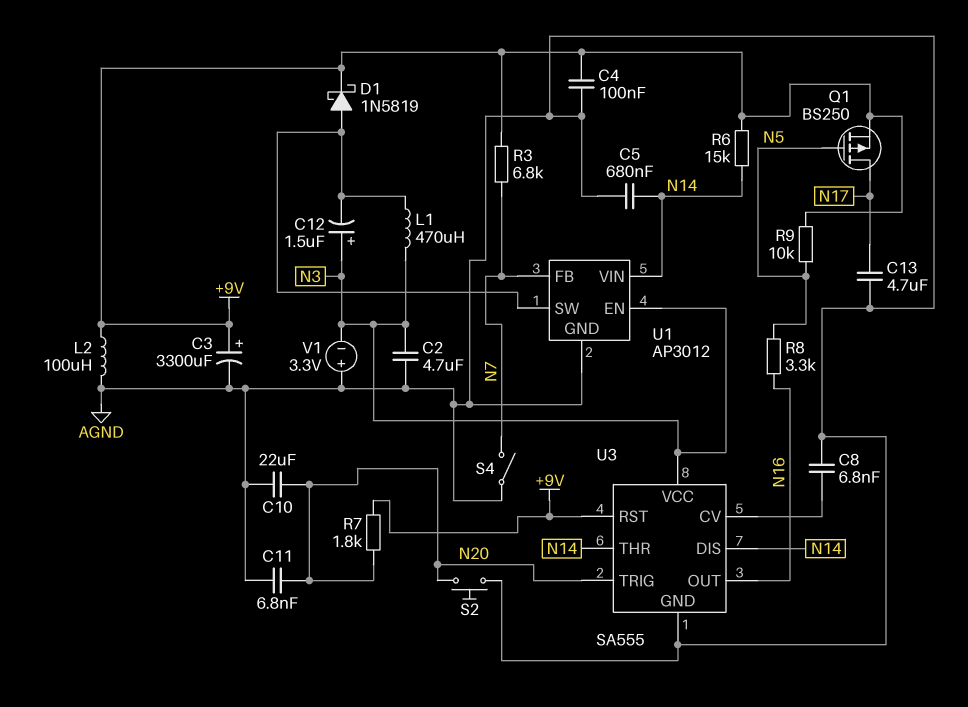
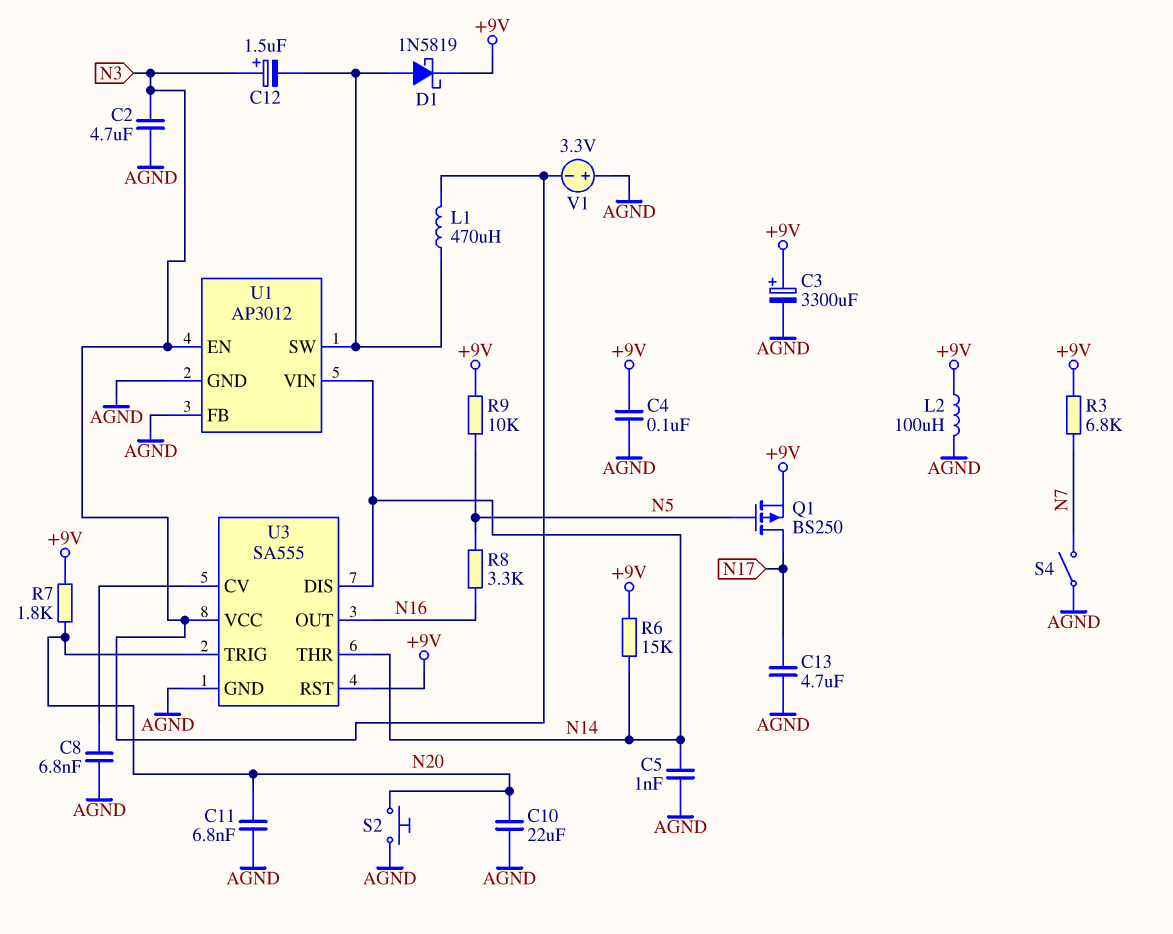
C5: 680nF (AGND, N14) -> 1nF (AGND, N14)
U1 pin FB: N7 -> AGND

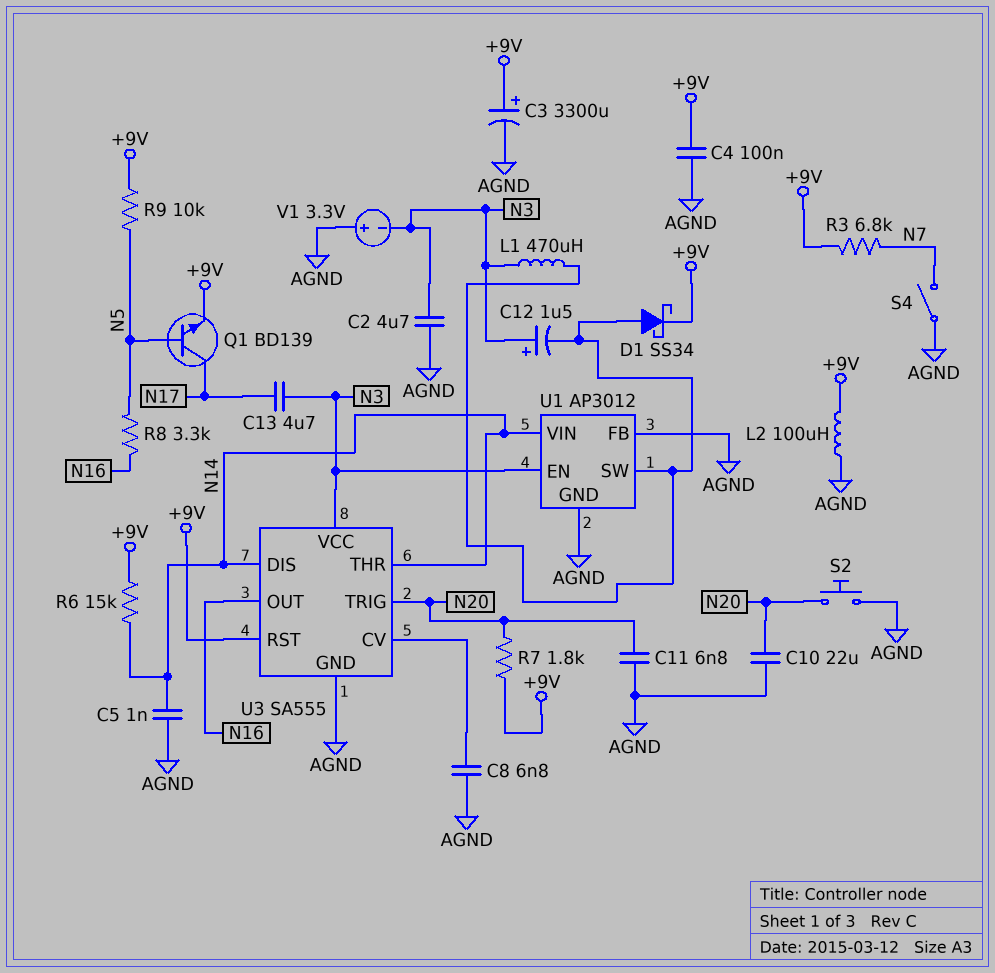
C13: 4.7uF (AGND, N17) -> 4.7uF (N3, N17)
D1: schottky 1N5819 (A U1/SW, K +9V) -> schottky SS34 (A U1/SW, K +9V)
Q1: PMOS BS250 (G N5, D N17, S +9V) -> NPN BD139 (B N5, C N17, E +9V)

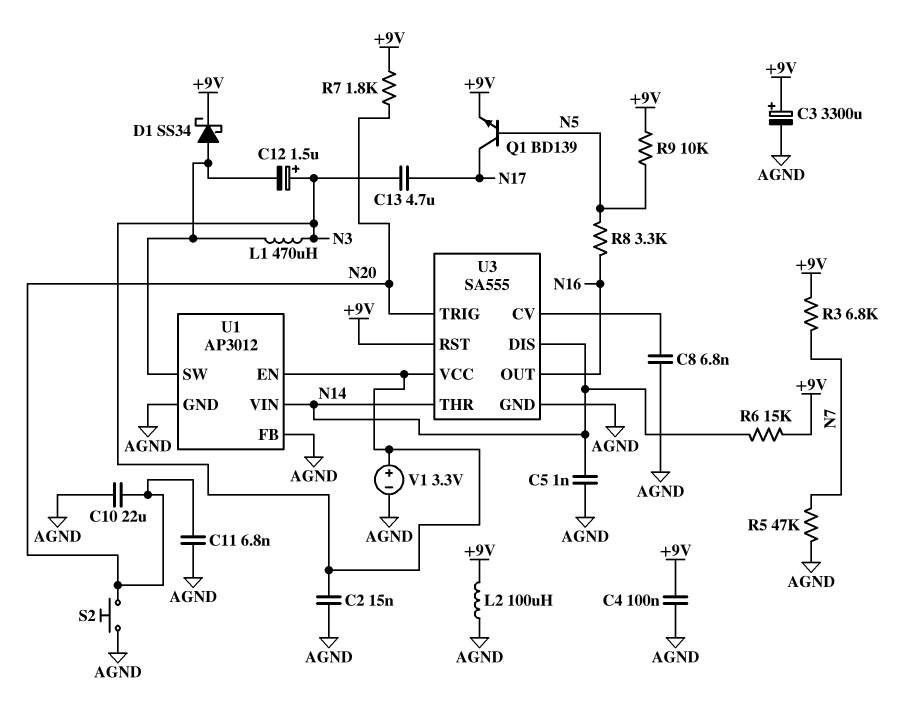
C2: 4.7uF (AGND, N3) -> 15nF (AGND, N3)
R5: none -> 47k (AGND, N7)
S4: switch (AGND, N7) -> none
V1: 3.3V (plus AGND, minus N3) -> 3.3V (plus N3, minus AGND)

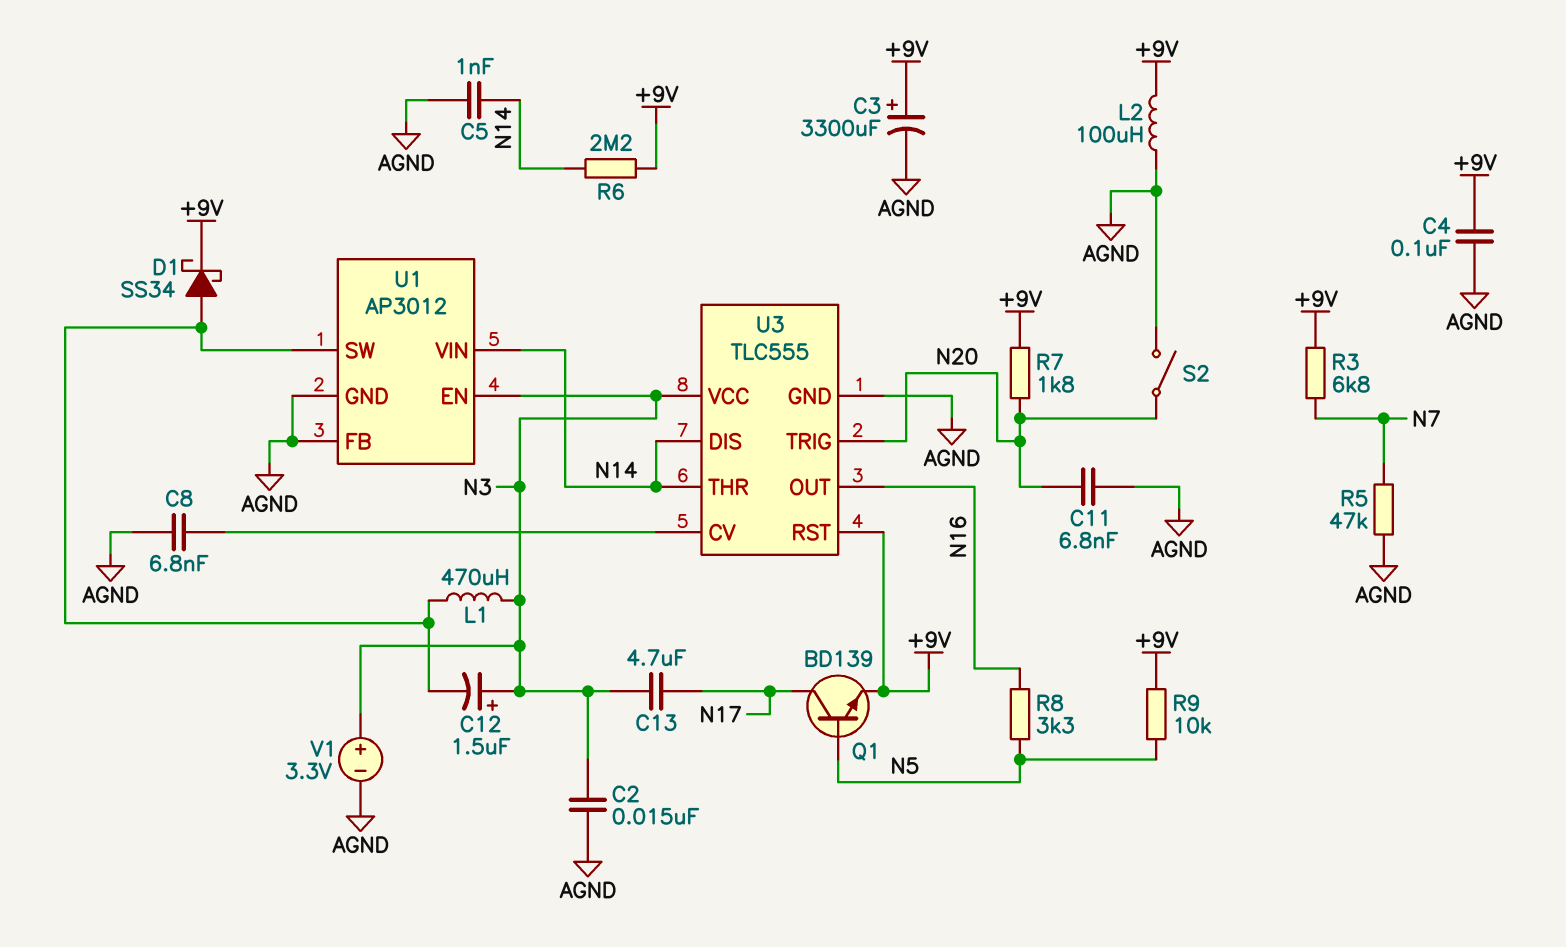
C10: 22uF (AGND, N20) -> none
R6: 15k (+9V, N14) -> 2.2M (+9V, N14)
S2: button (AGND, N20) -> switch (AGND, N20)
U3: SA555 -> TLC555

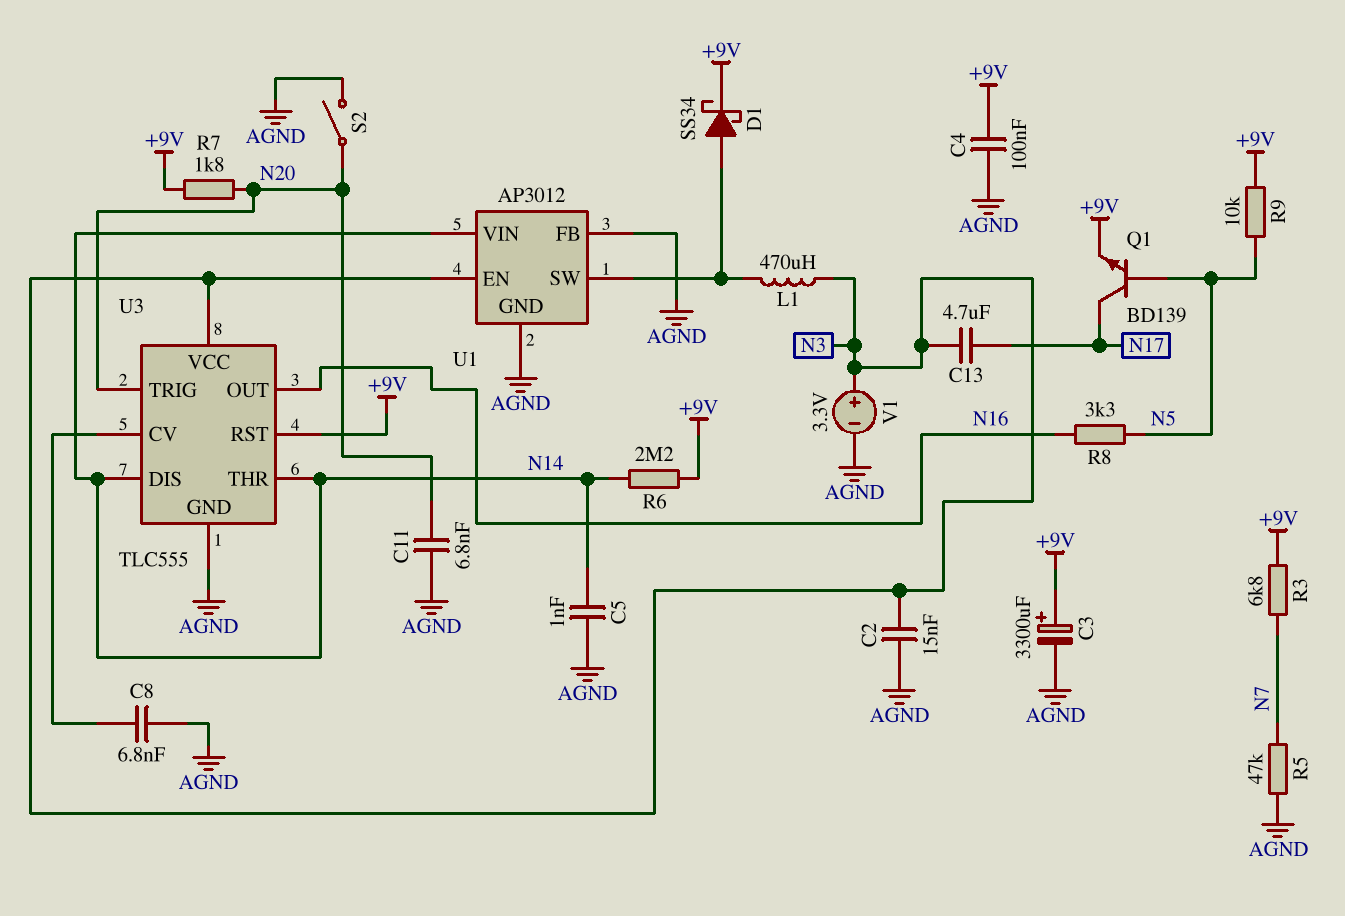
C12: 1.5uF (plus N3, minus U1/SW) -> none
L2: 100uH (+9V, AGND) -> none

